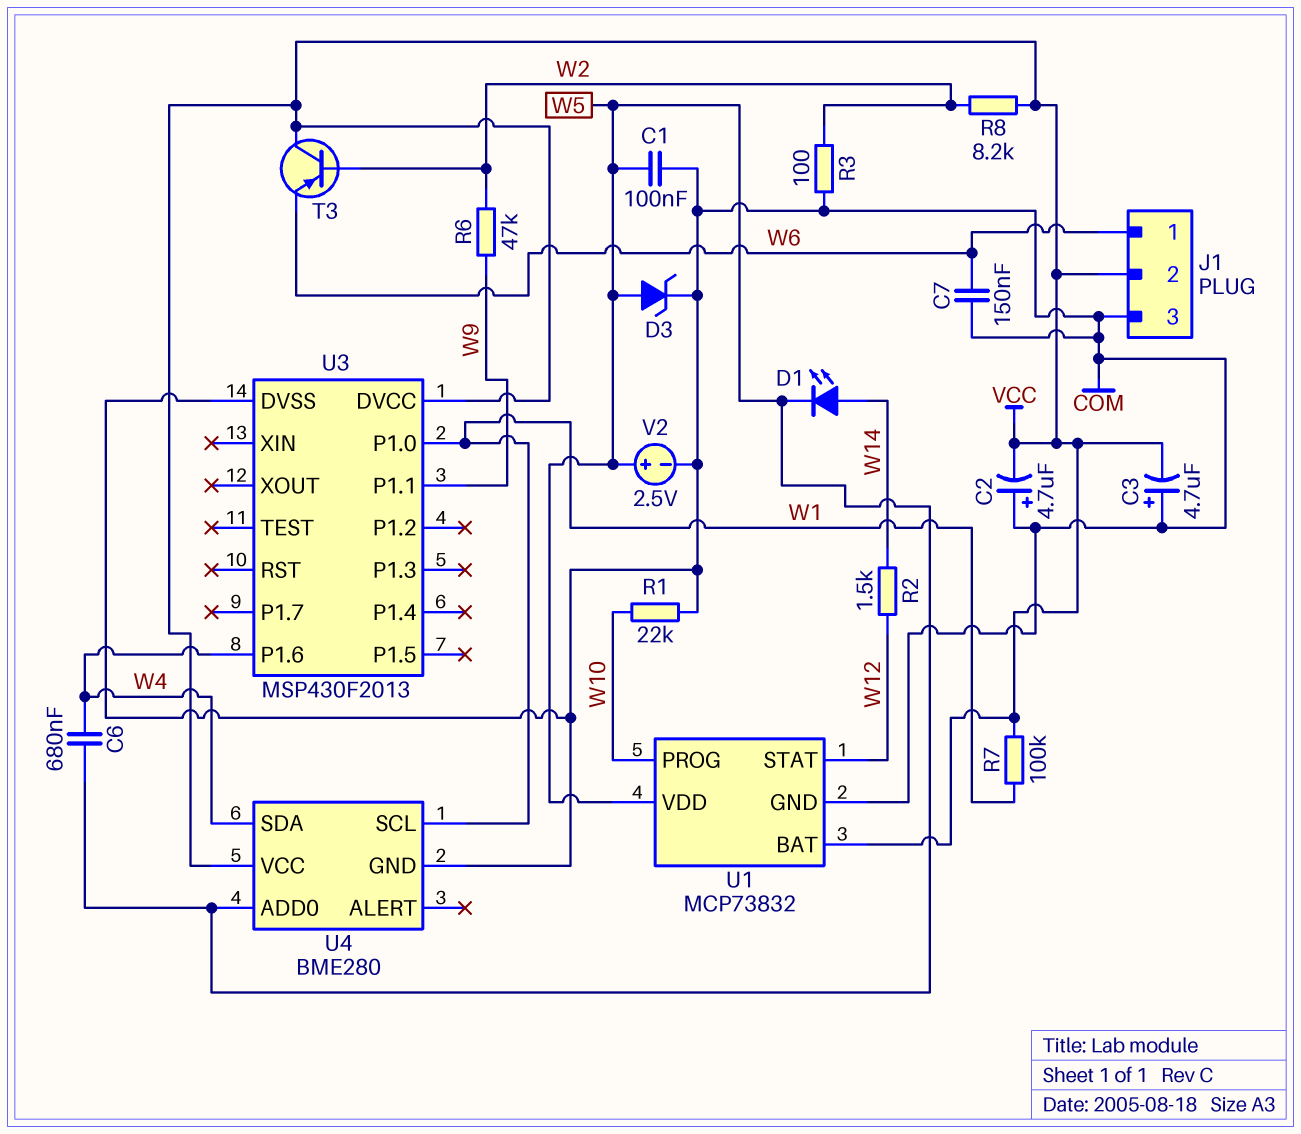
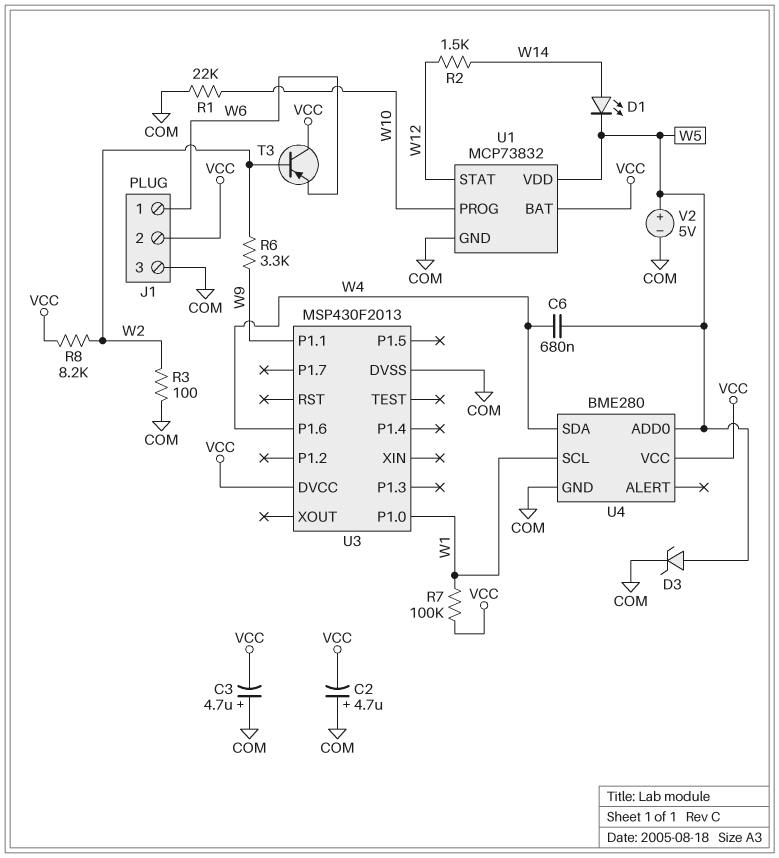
C1: 100nF (COM, W5) -> none
C7: 150nF (COM, W6) -> none
R6: 47k (W2, W9) -> 3.3k (W2, W9)
V2: 2.5V (plus W5, minus COM) -> 5V (plus W5, minus COM)

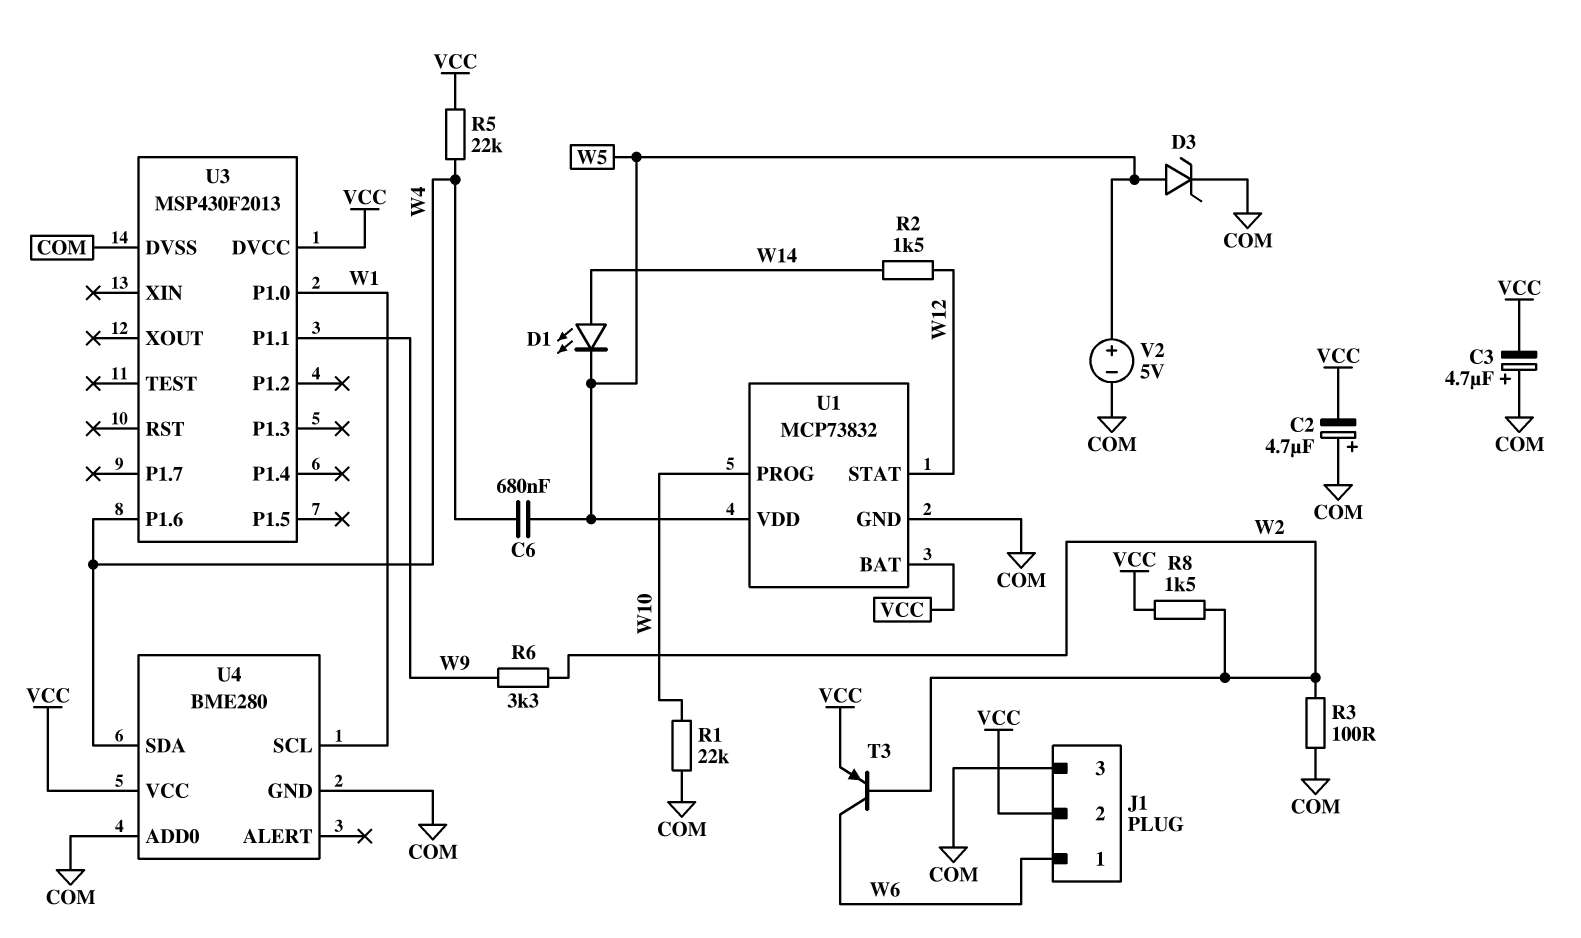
R5: none -> 22k (VCC, W4)
R7: 100k (VCC, W1) -> none
R8: 8.2k (VCC, W2) -> 1.5k (VCC, W2)
T3: PNP (B W2, C VCC, E W6) -> PNP (B W2, C W6, E VCC)
U4 pin ADD0: W5 -> COM

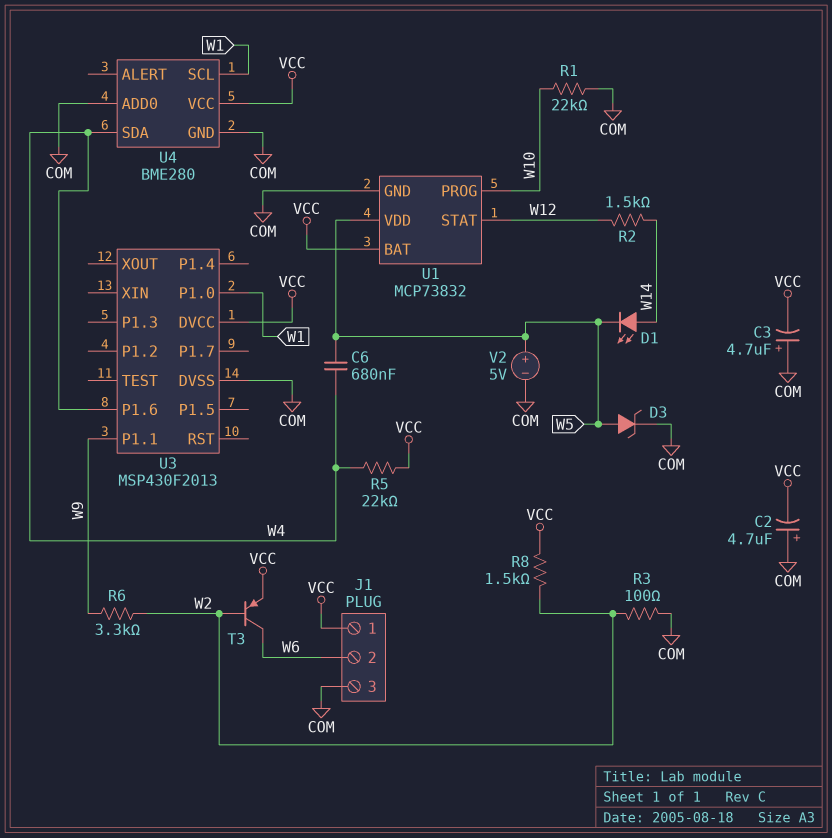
J1 pin 1: W6 -> VCC
J1 pin 2: VCC -> W6

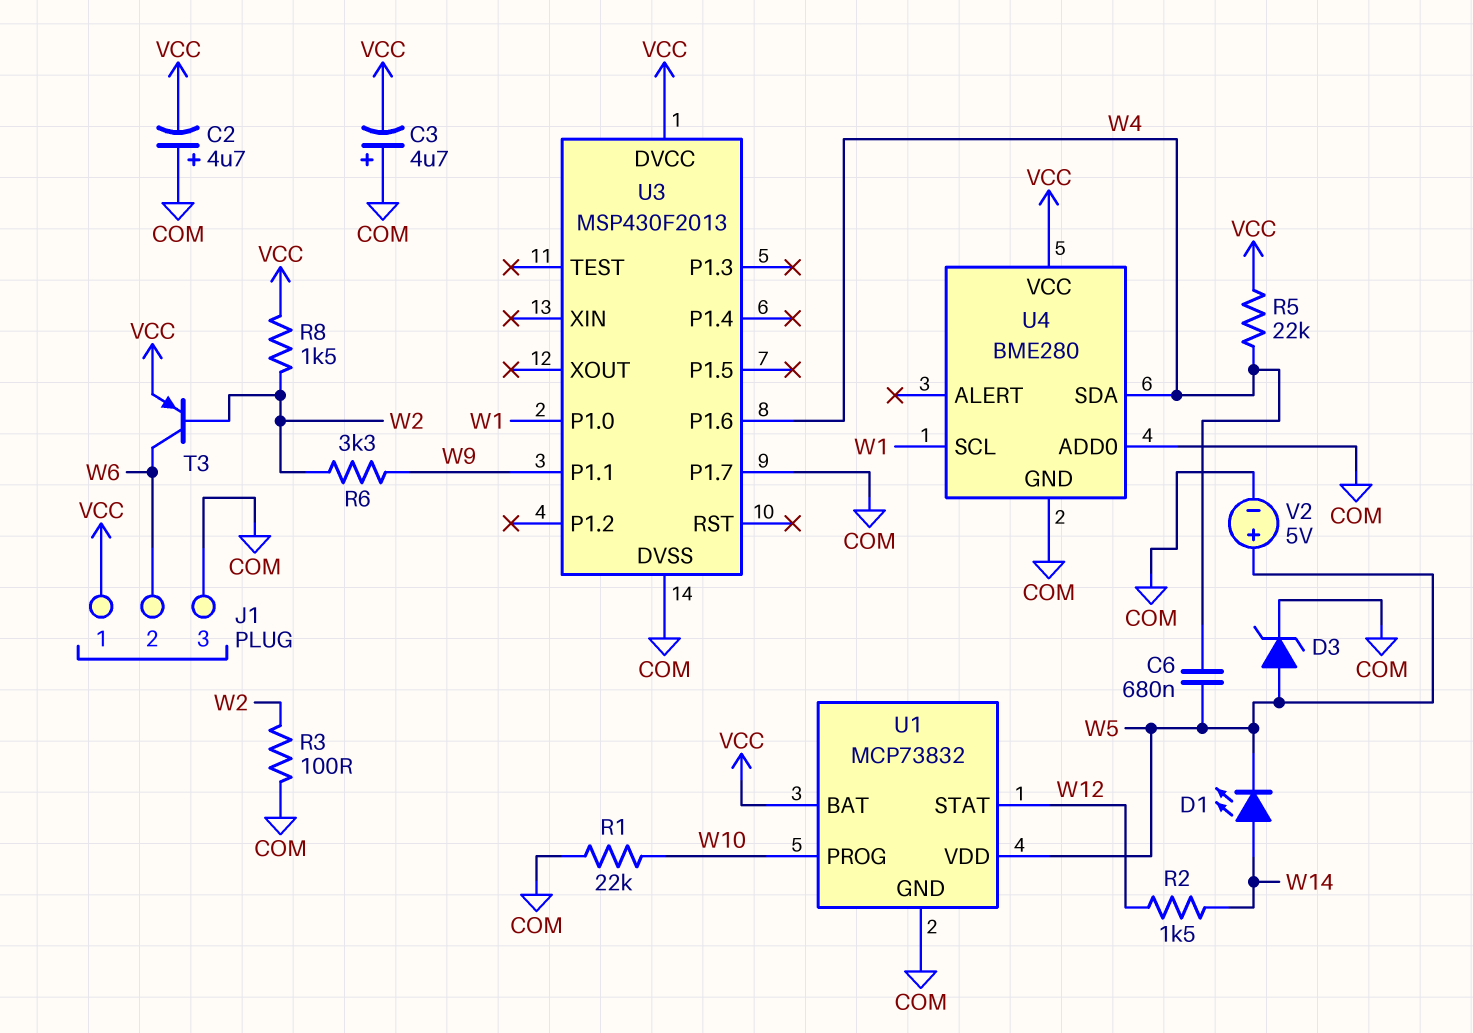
U3 pin P1.7: none -> COM

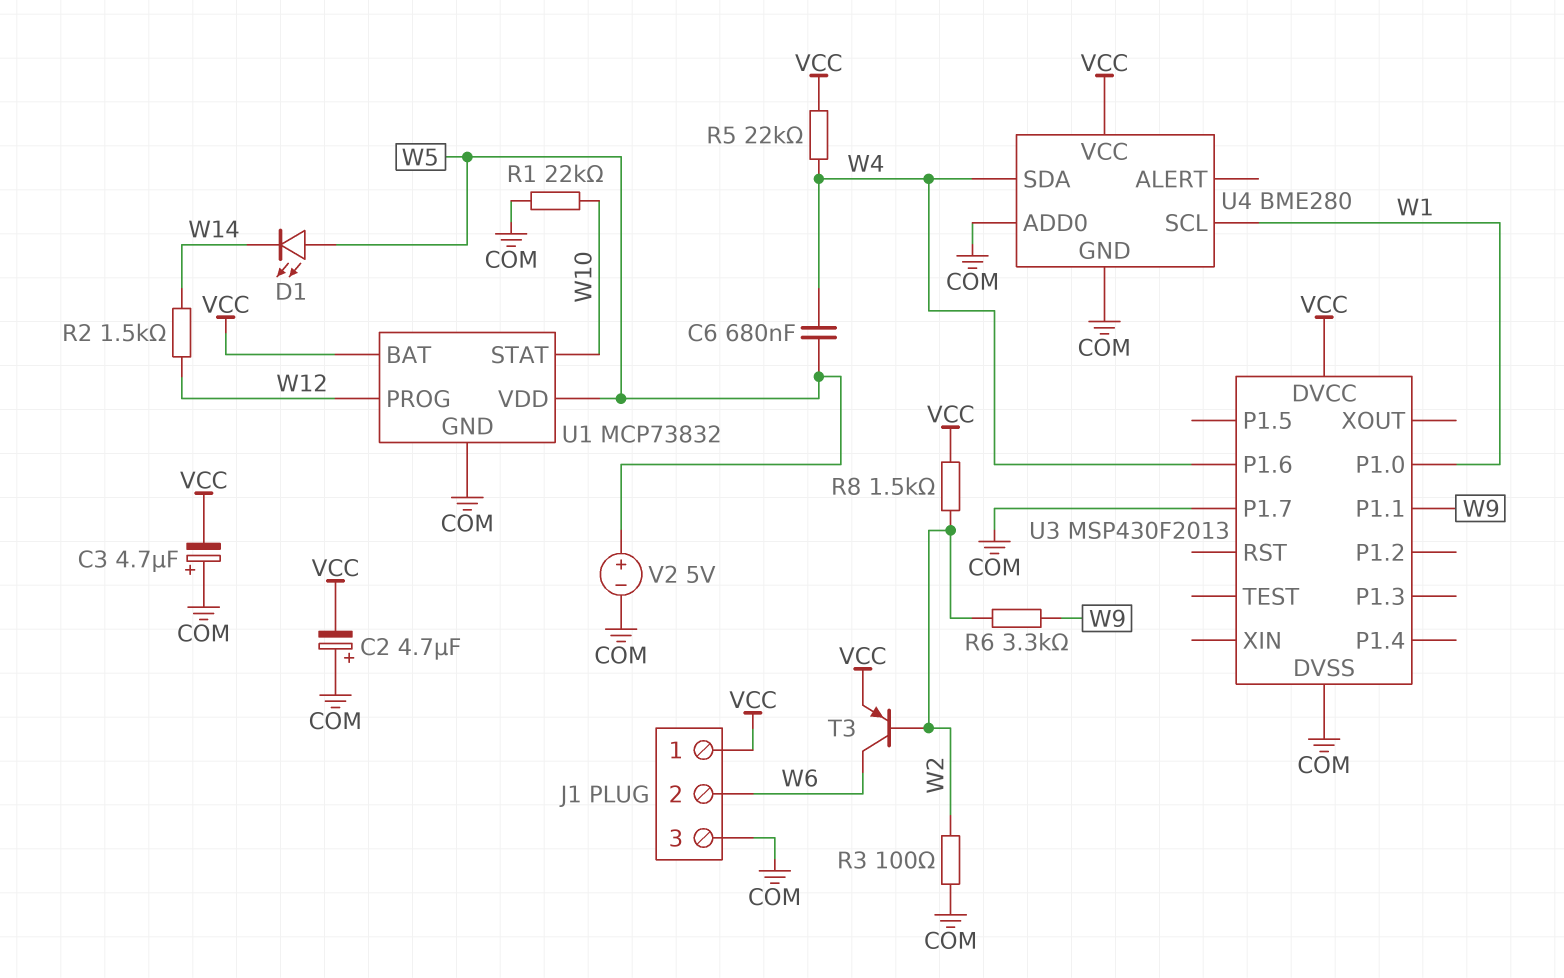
D1: LED (A W14, K W5) -> LED (A W5, K W14)
D3: zener (A W5, K COM) -> none
U1 pin PROG: W10 -> W12
U1 pin STAT: W12 -> W10

